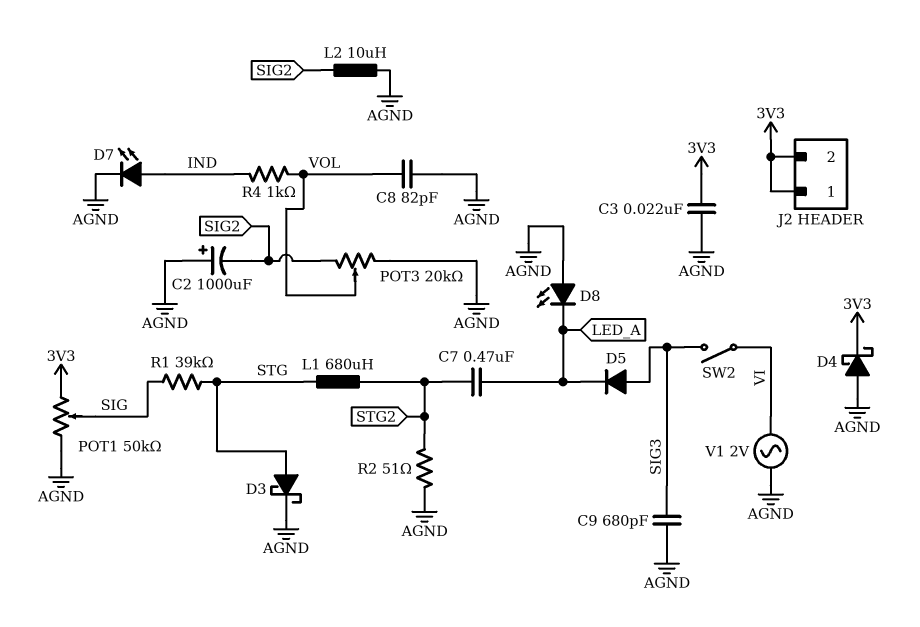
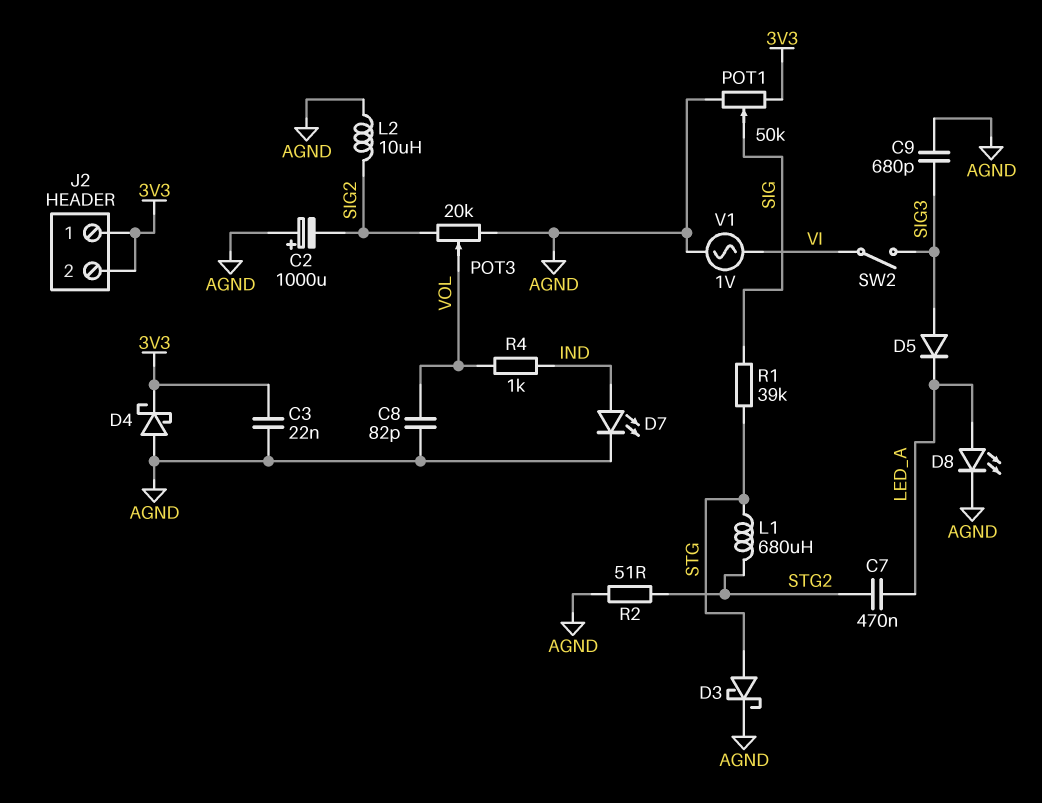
D8: LED (A AGND, K LED_A) -> LED (A LED_A, K AGND)
V1: AC 2V (AGND, VI) -> AC 1V (AGND, VI)

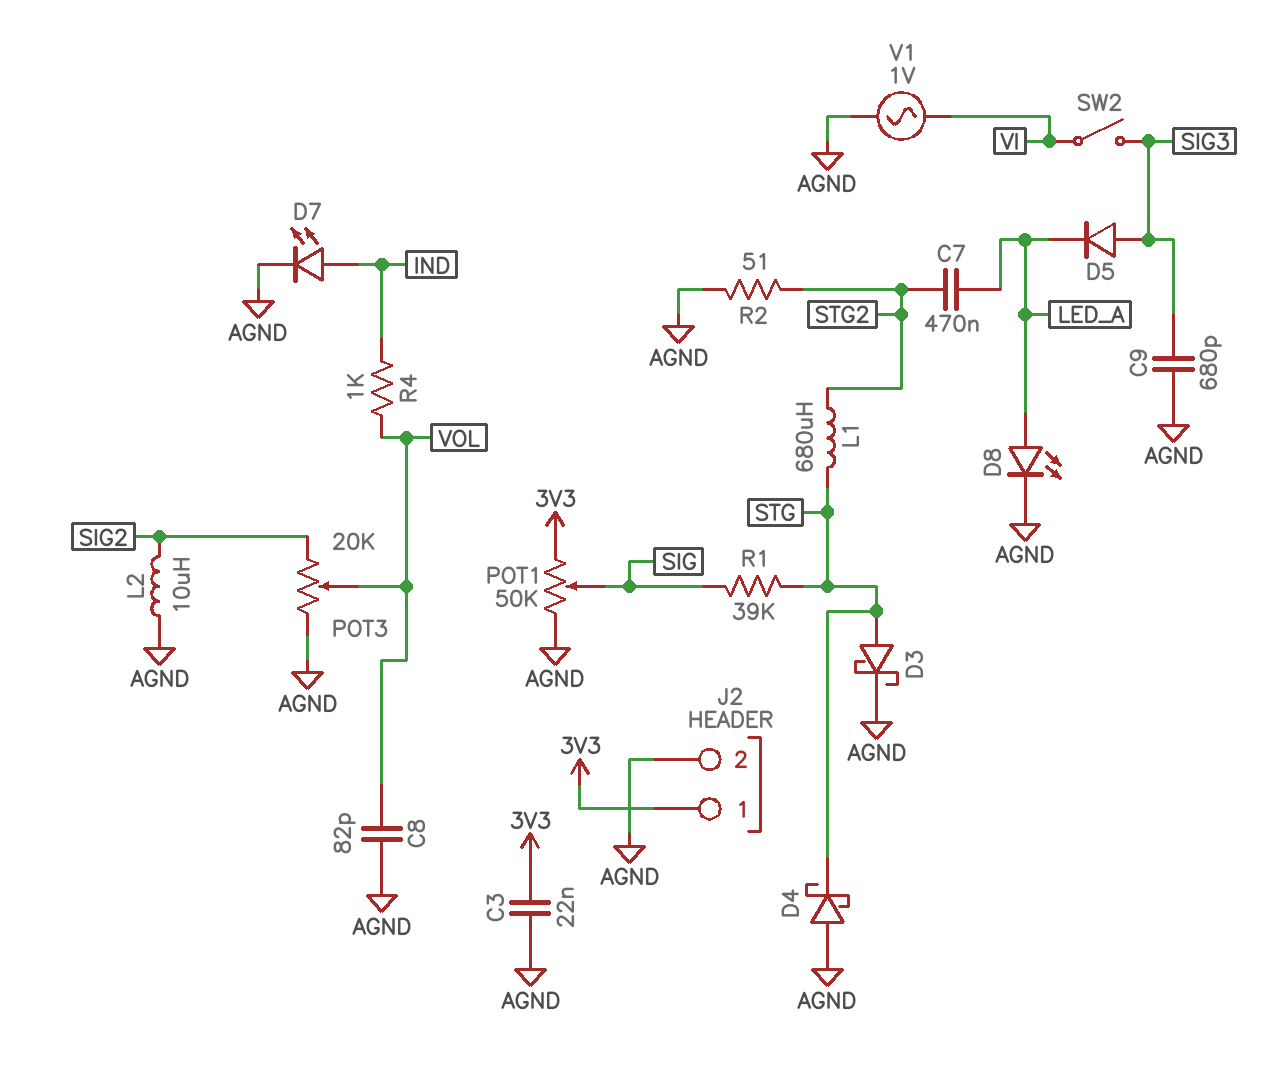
C2: 1000uF (plus AGND, minus SIG2) -> none
D4: schottky (A AGND, K 3V3) -> schottky (A AGND, K STG)
J2 pin 2: 3V3 -> AGND

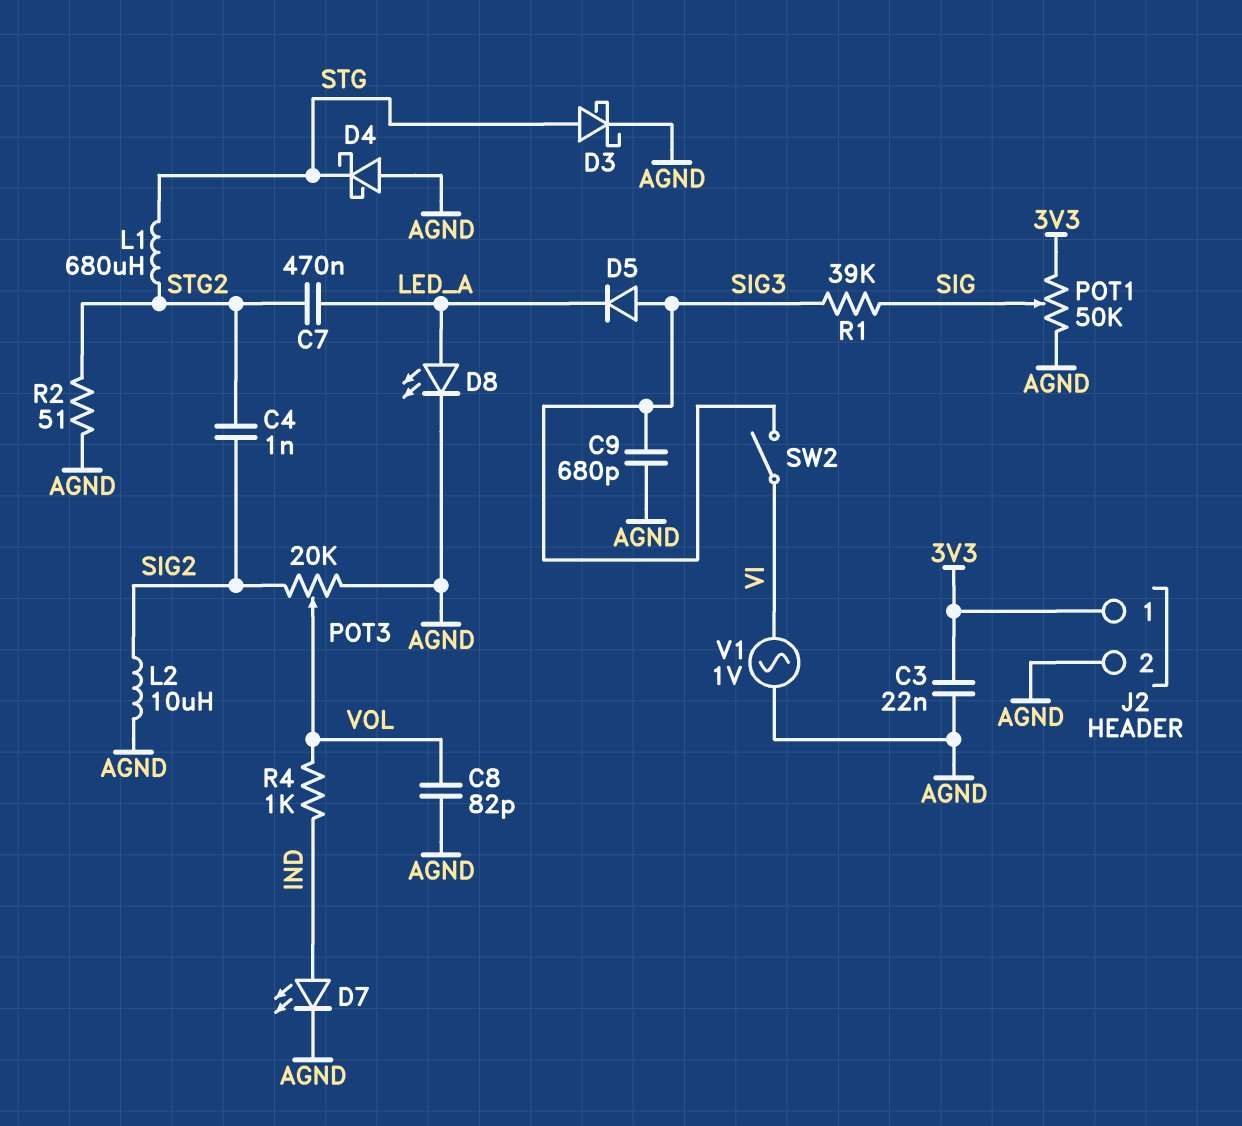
C4: none -> 1nF (SIG2, STG2)
R1: 39k (SIG, STG) -> 39k (SIG, SIG3)

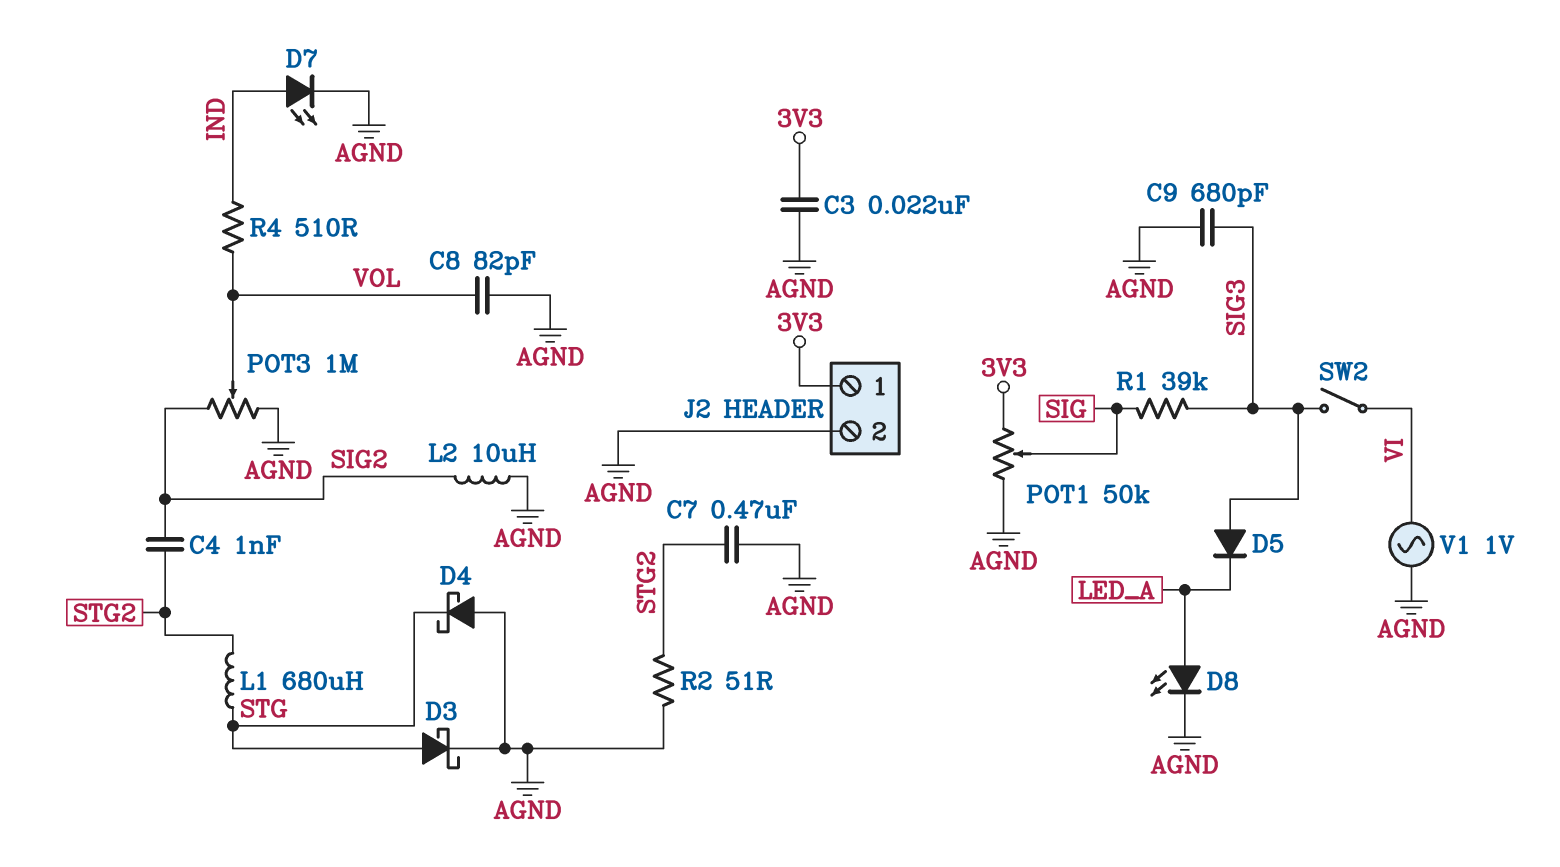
C7: 470nF (LED_A, STG2) -> 470nF (AGND, STG2)
POT3: 20k (AGND, SIG2, wiper VOL) -> 1M (AGND, SIG2, wiper VOL)
R4: 1k (IND, VOL) -> 510 (IND, VOL)

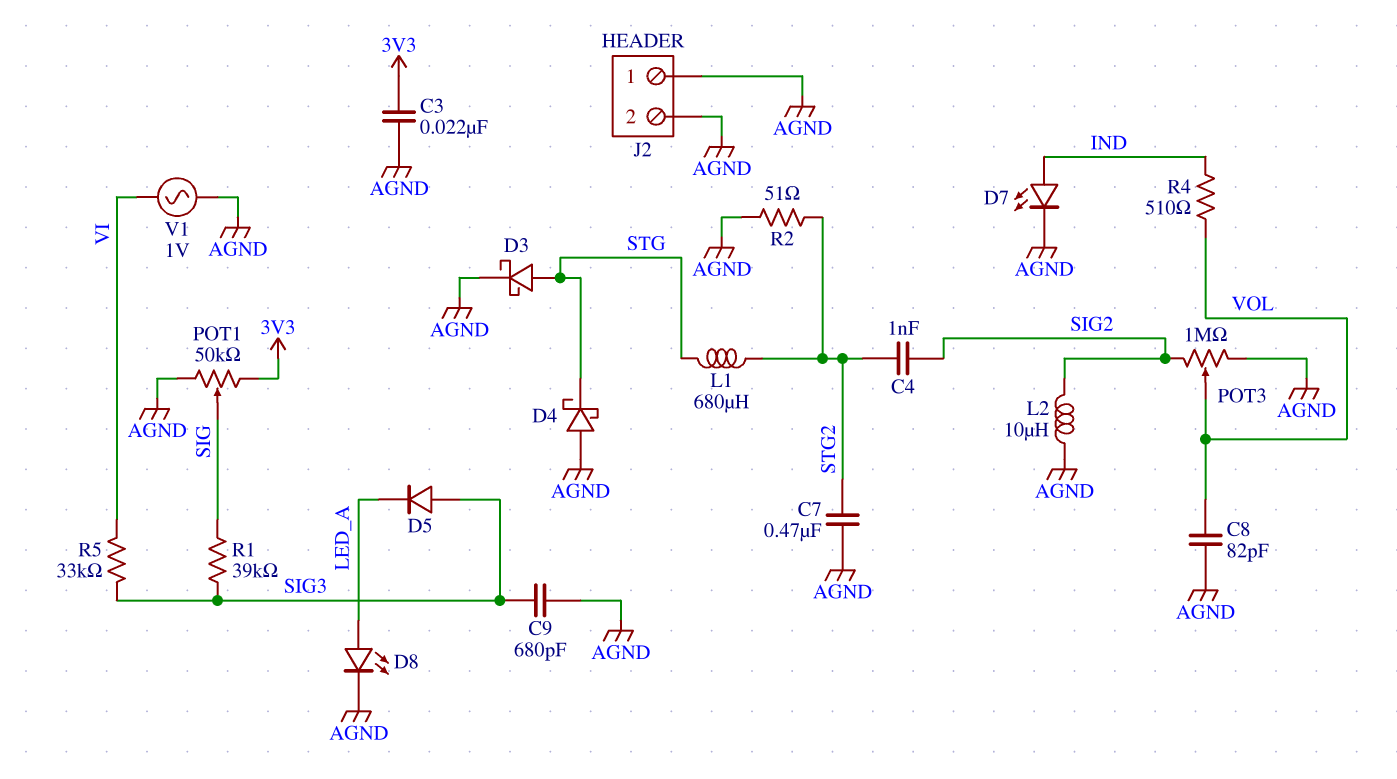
J2 pin 1: 3V3 -> AGND
R5: none -> 33k (SIG3, VI)
SW2: switch (SIG3, VI) -> none

